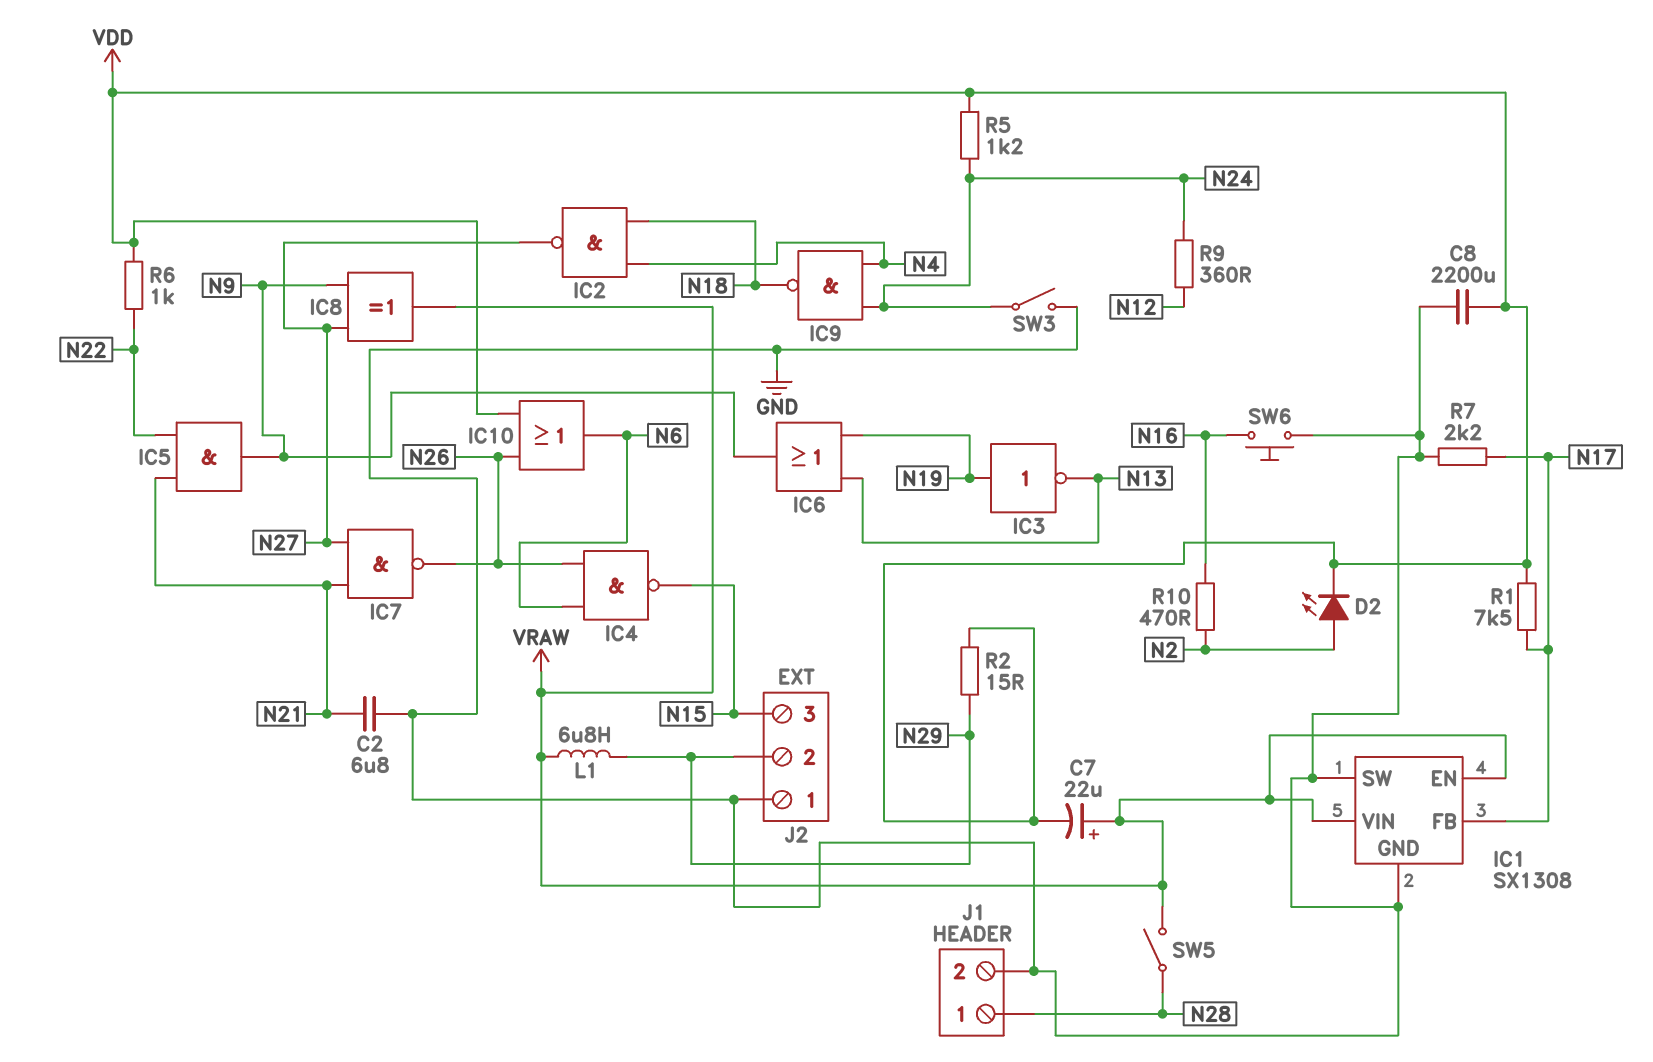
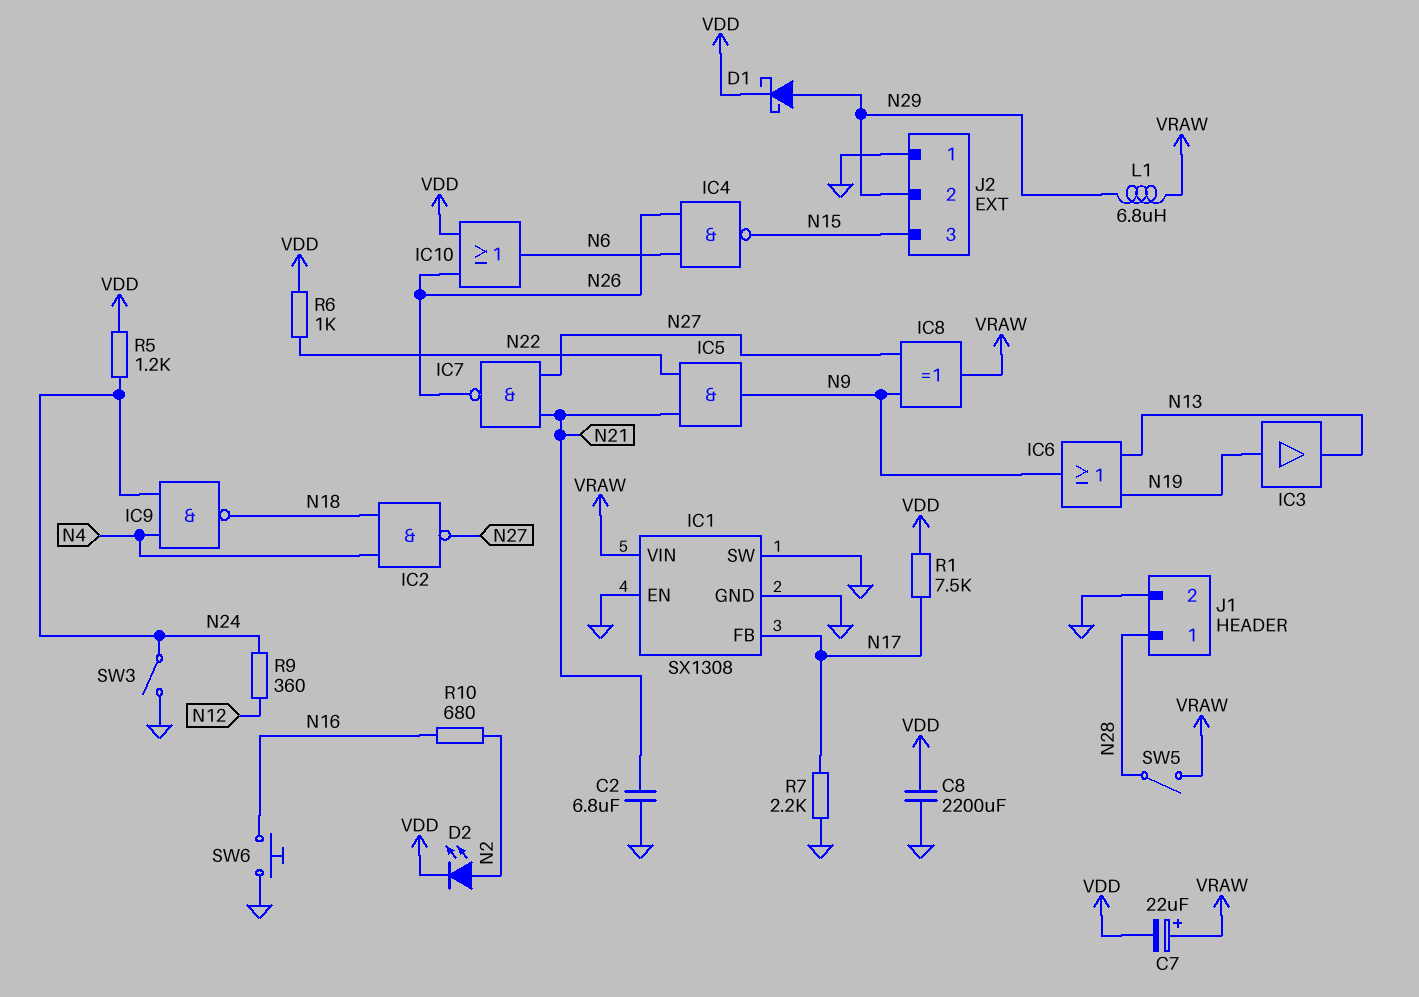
D1: none -> schottky (A N29, K VDD)
IC1 pin EN: VRAW -> GND
IC3: NOT (in N19, out N13) -> buffer (in N19, out N13)
R2: 15 (N29, VDD) -> none
R10: 470 (N2, N16) -> 680 (N2, N16)

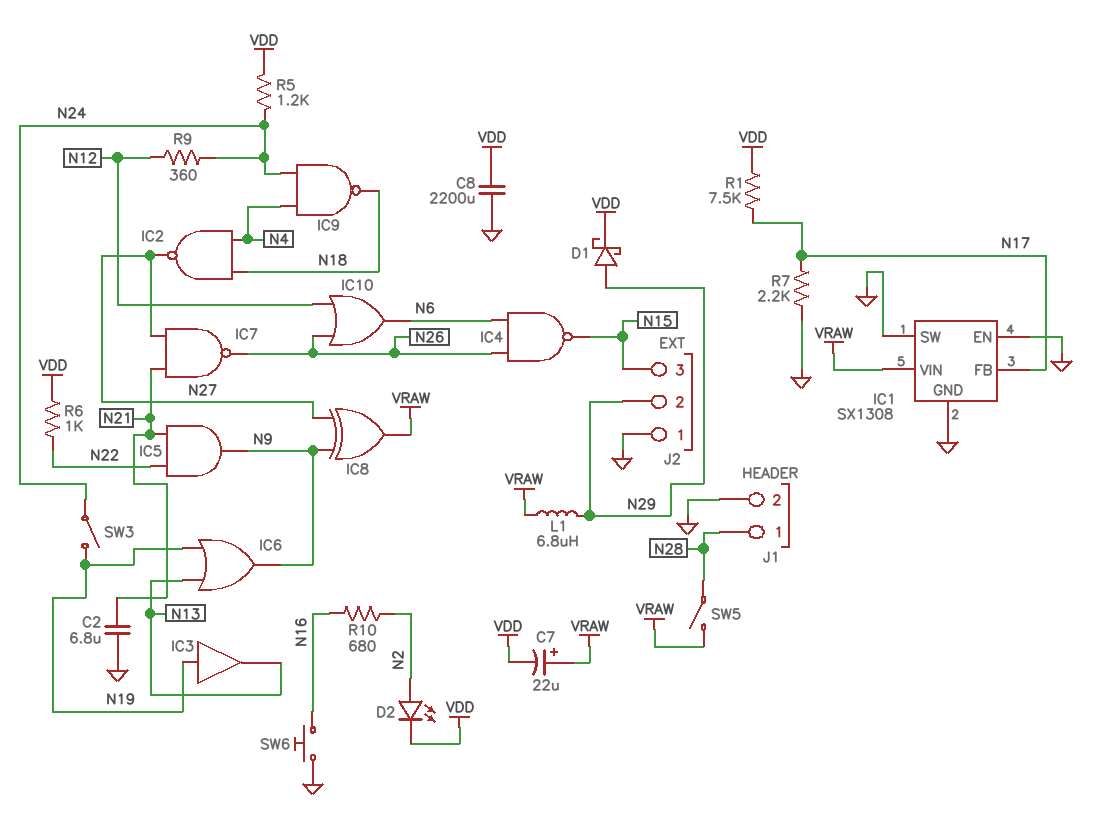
IC10: OR (in N26, in VDD, out N6) -> OR (in N12, in N26, out N6)
SW3: switch (GND, N24) -> switch (N19, N24)

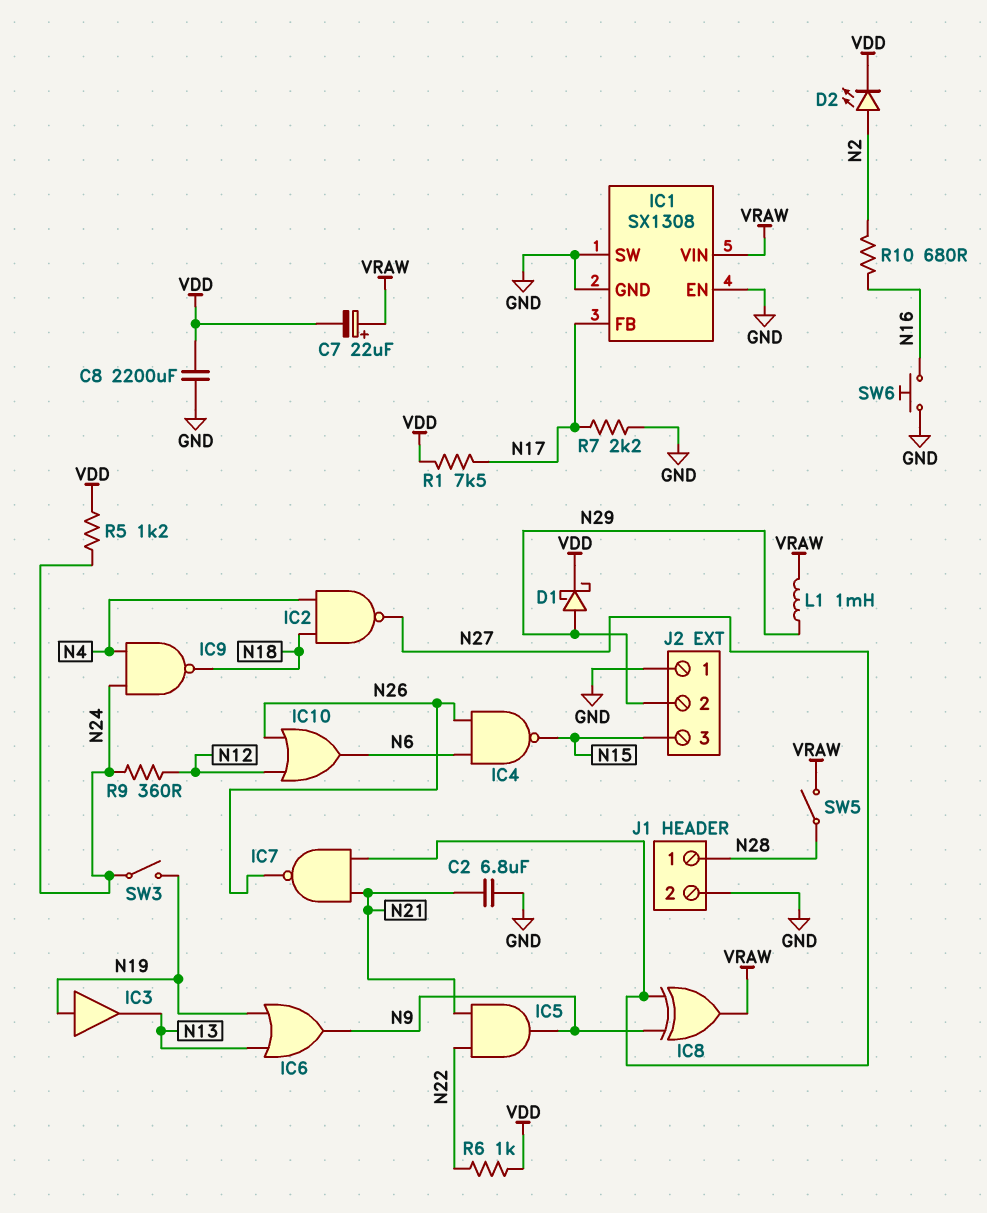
L1: 6.8uH (N29, VRAW) -> 1mH (N29, VRAW)

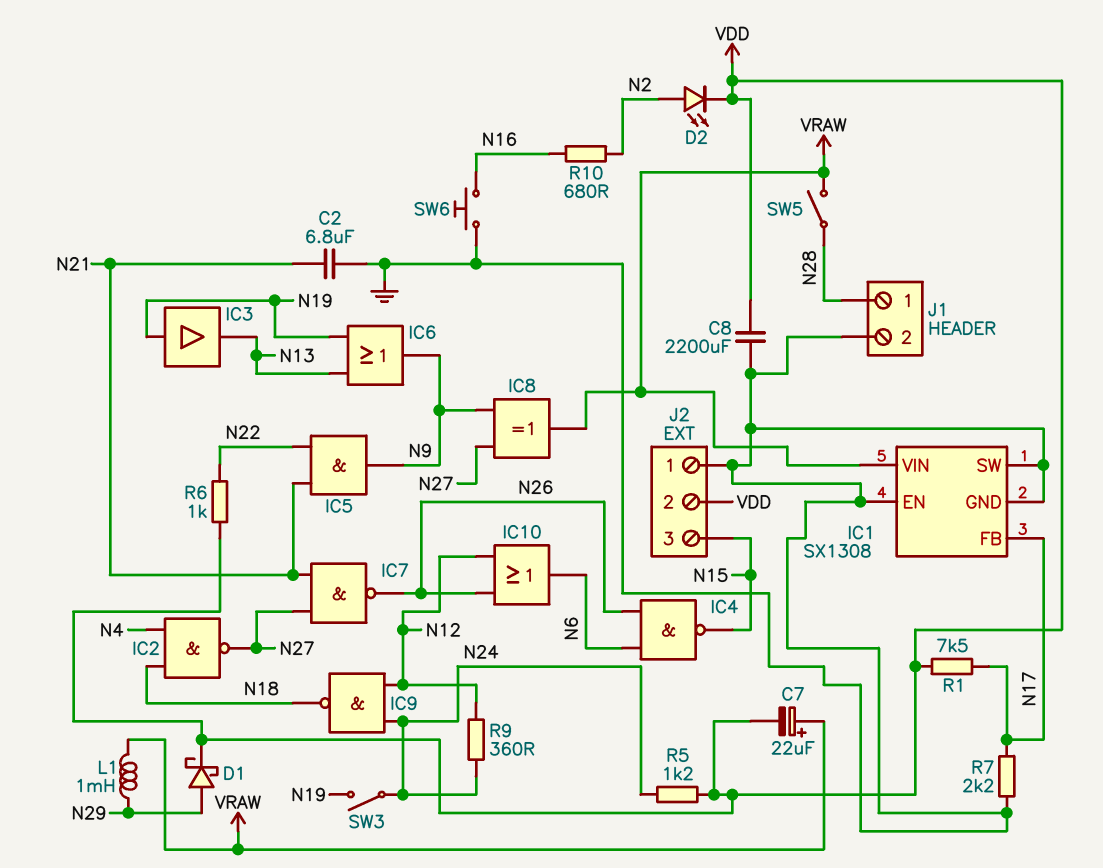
IC9: NAND (in N4, in N24, out N18) -> NAND (in N12, in N24, out N18)
J2 pin 2: N29 -> VDD

